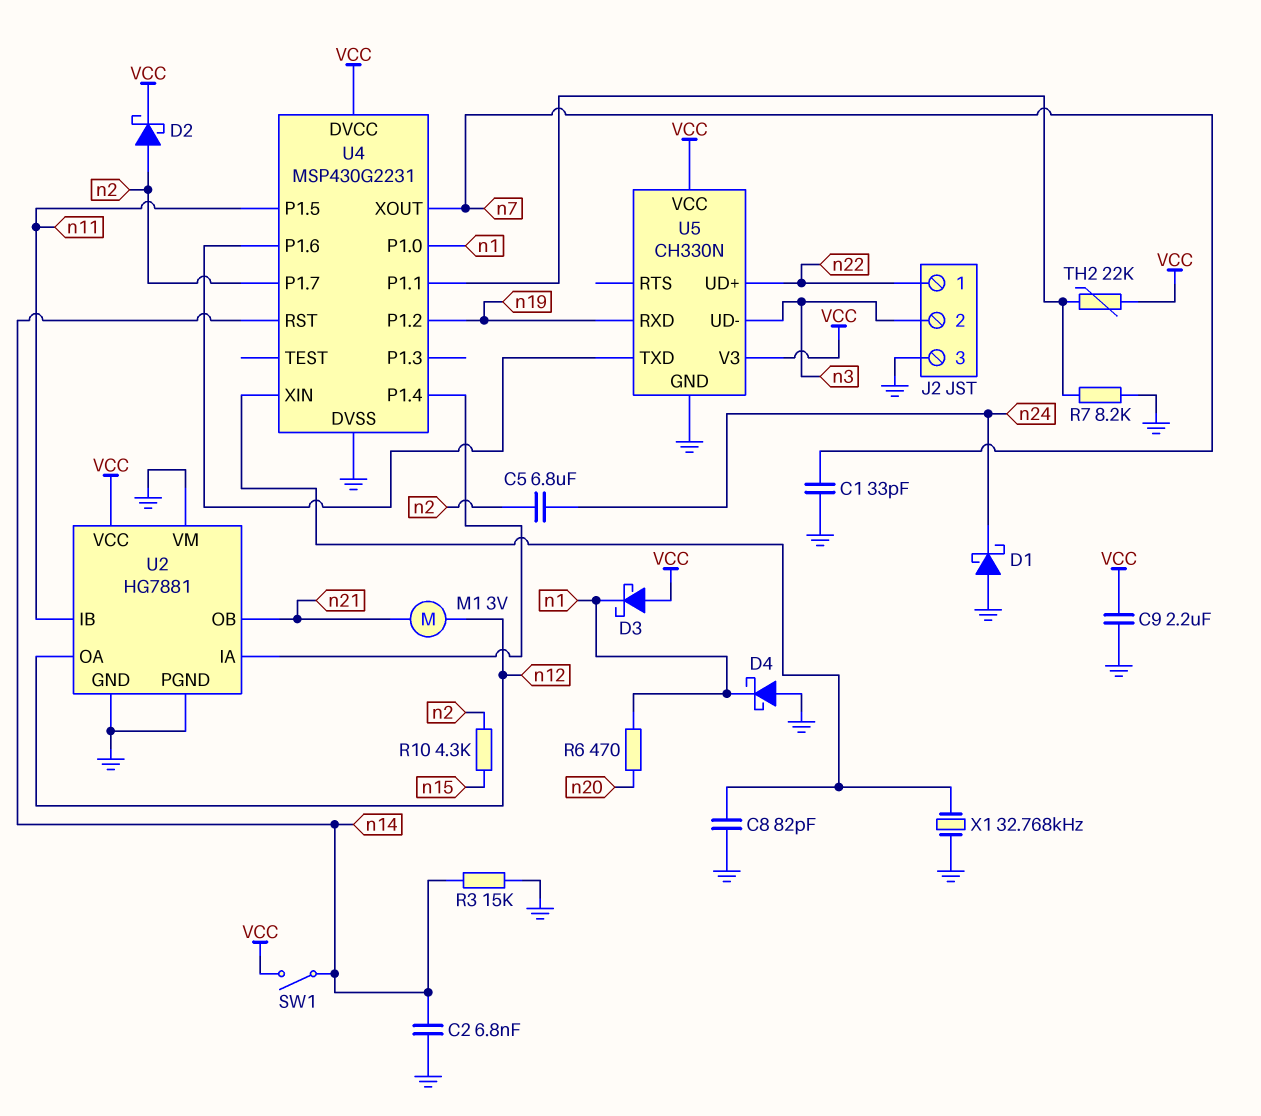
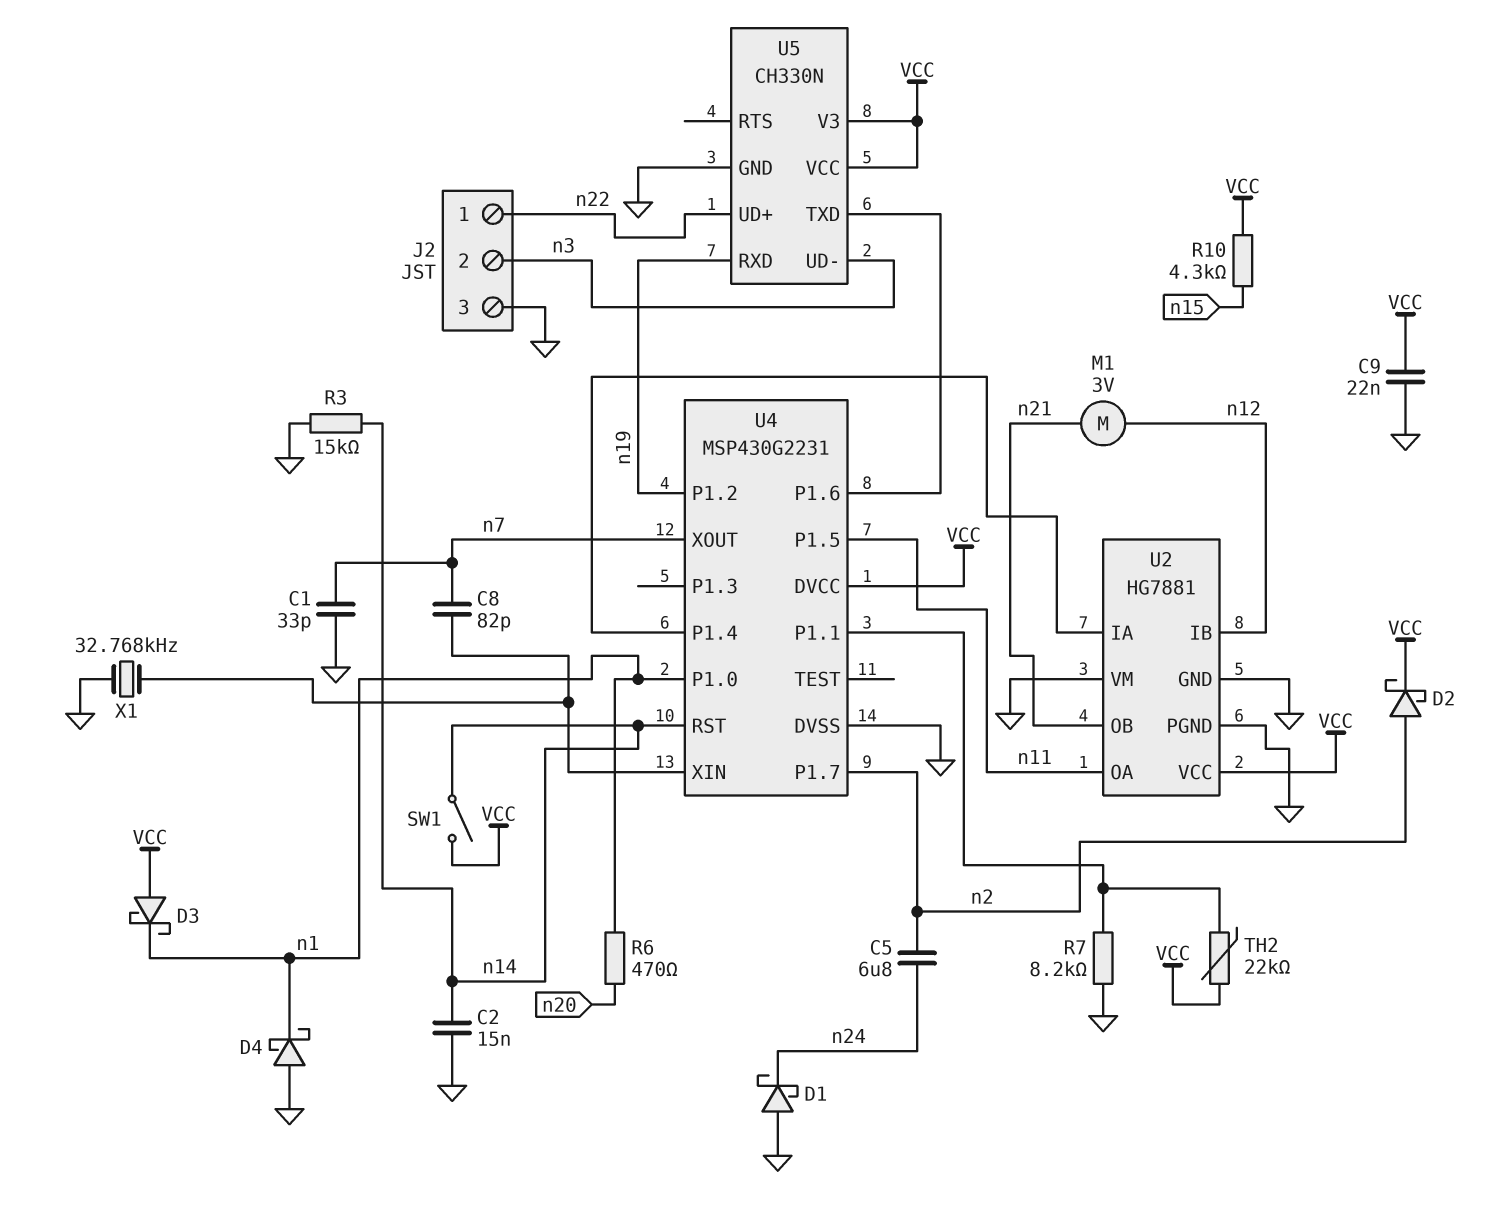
C2: 6.8nF (GND, n14) -> 15nF (GND, n14)
C8: 82pF (GND, U4/XIN) -> 82pF (U4/XIN, n7)
C9: 2.2uF (GND, VCC) -> 22nF (GND, VCC)
R10: 4.3k (n2, n15) -> 4.3k (VCC, n15)
U2 pin IB: n11 -> n12
U2 pin OA: n12 -> n11

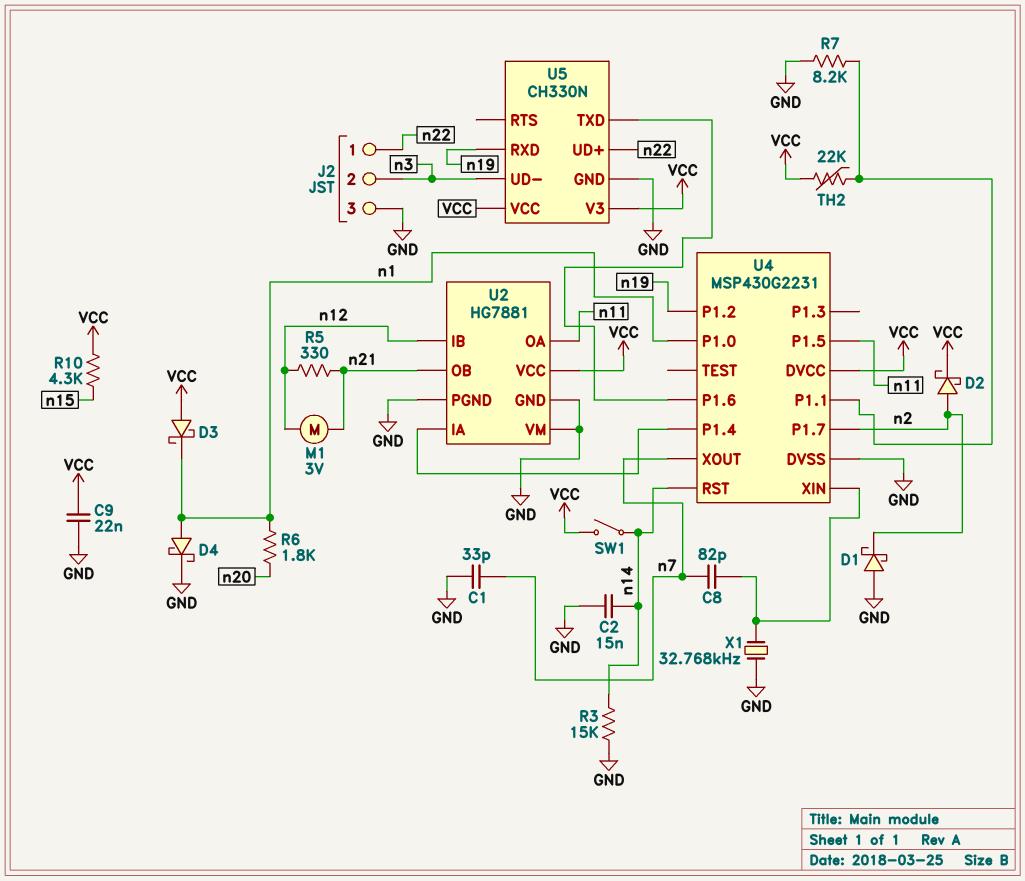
C5: 6.8uF (n2, n24) -> none
D1: schottky (A GND, K n24) -> schottky (A GND, K n2)
D4: schottky (A GND, K n1) -> schottky (A n1, K GND)
R5: none -> 330 (n12, n21)
R6: 470 (n1, n20) -> 1.8k (n1, n20)

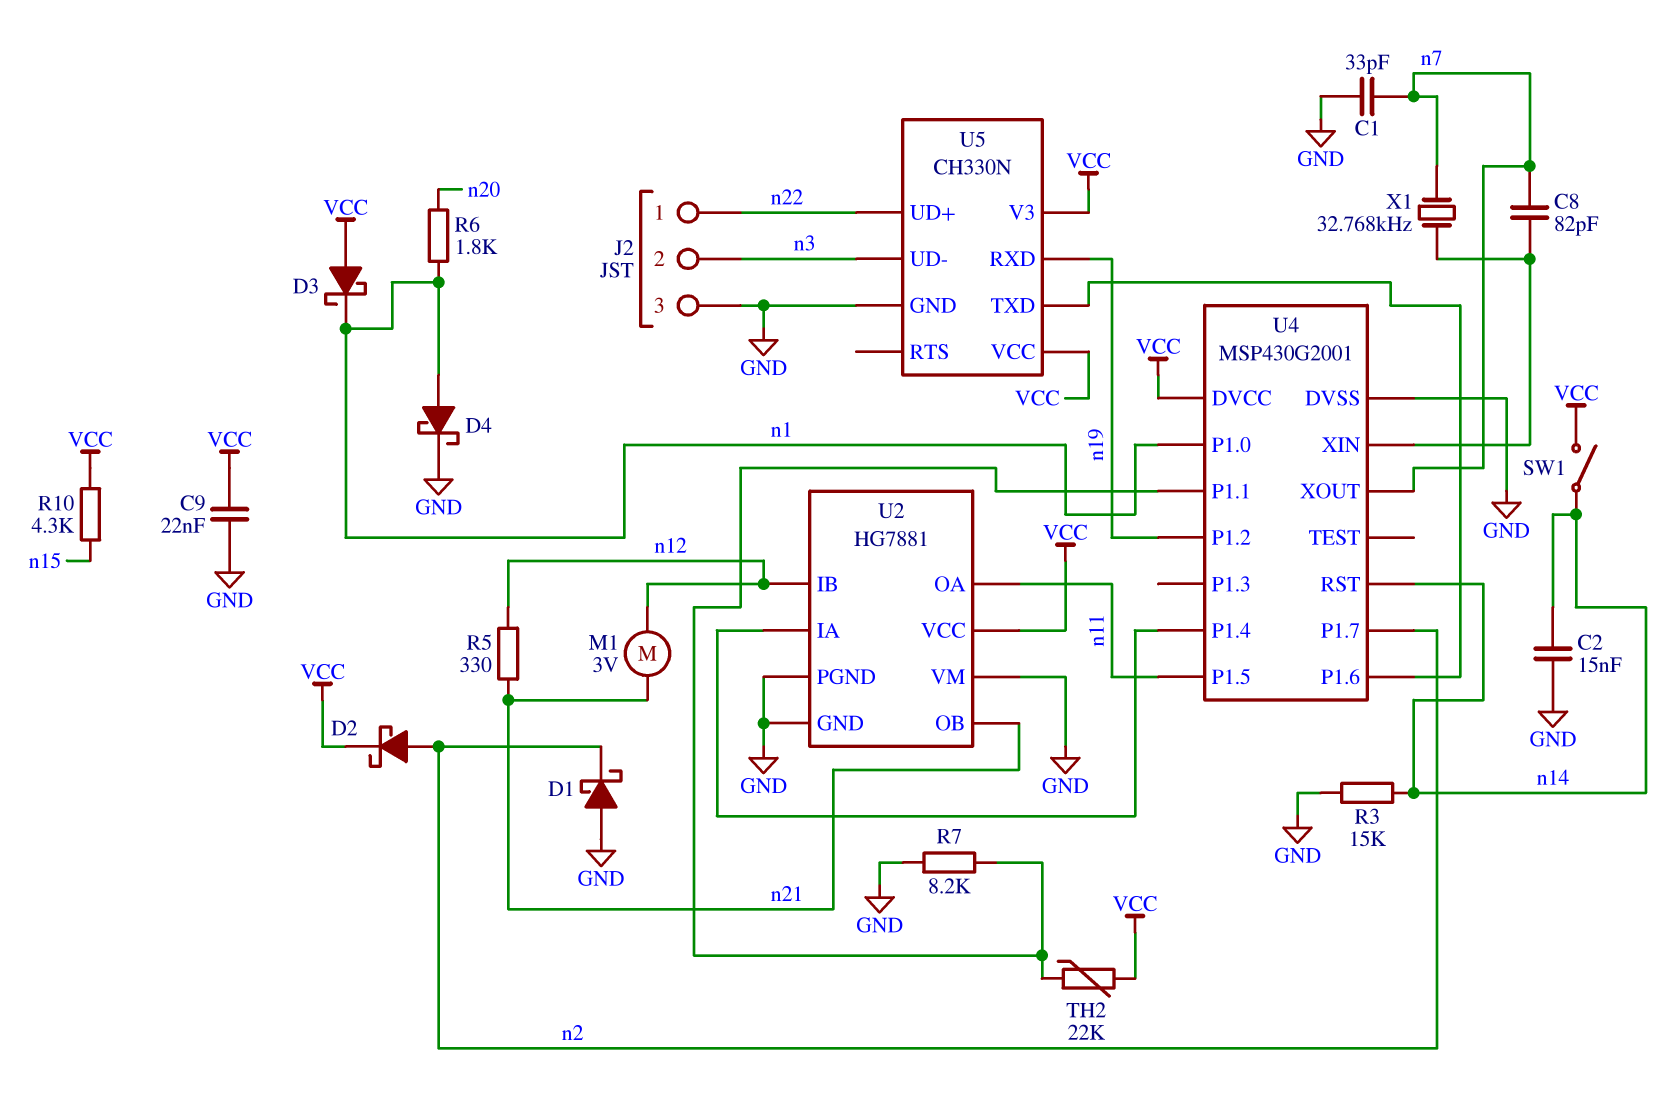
U4: MSP430G2231 -> MSP430G2001
X1: 32.768kHz (GND, U4/XIN) -> 32.768kHz (U4/XIN, n7)

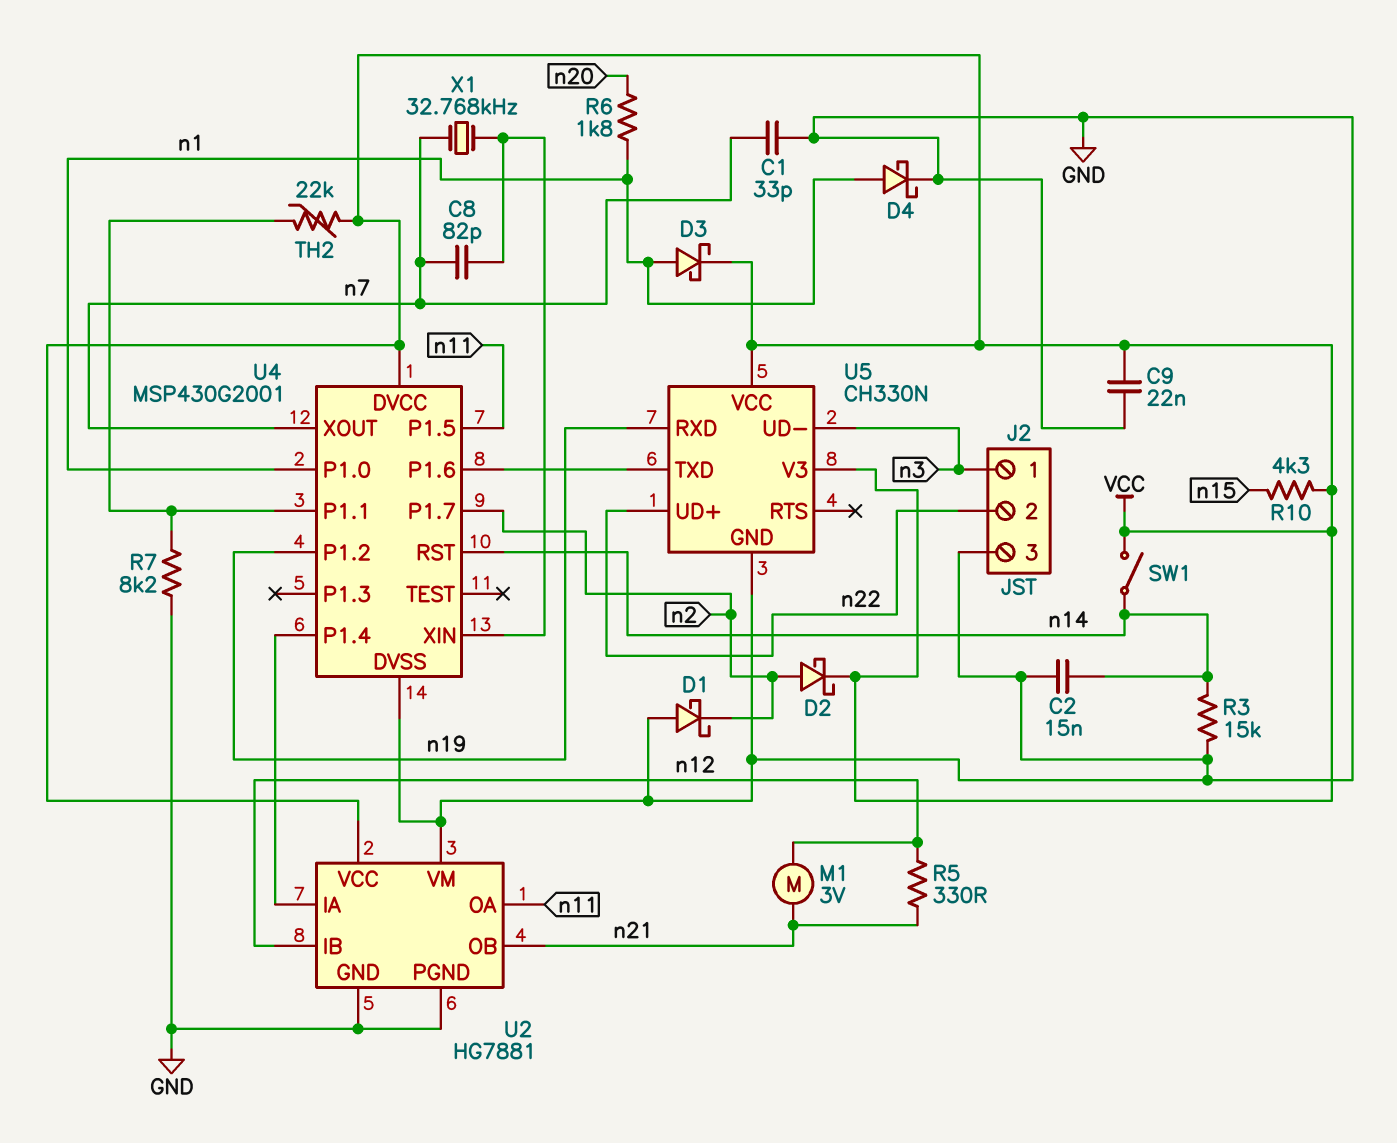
D3: schottky (A VCC, K n1) -> schottky (A n1, K VCC)
J2 pin 1: n22 -> n3
J2 pin 2: n3 -> n22

